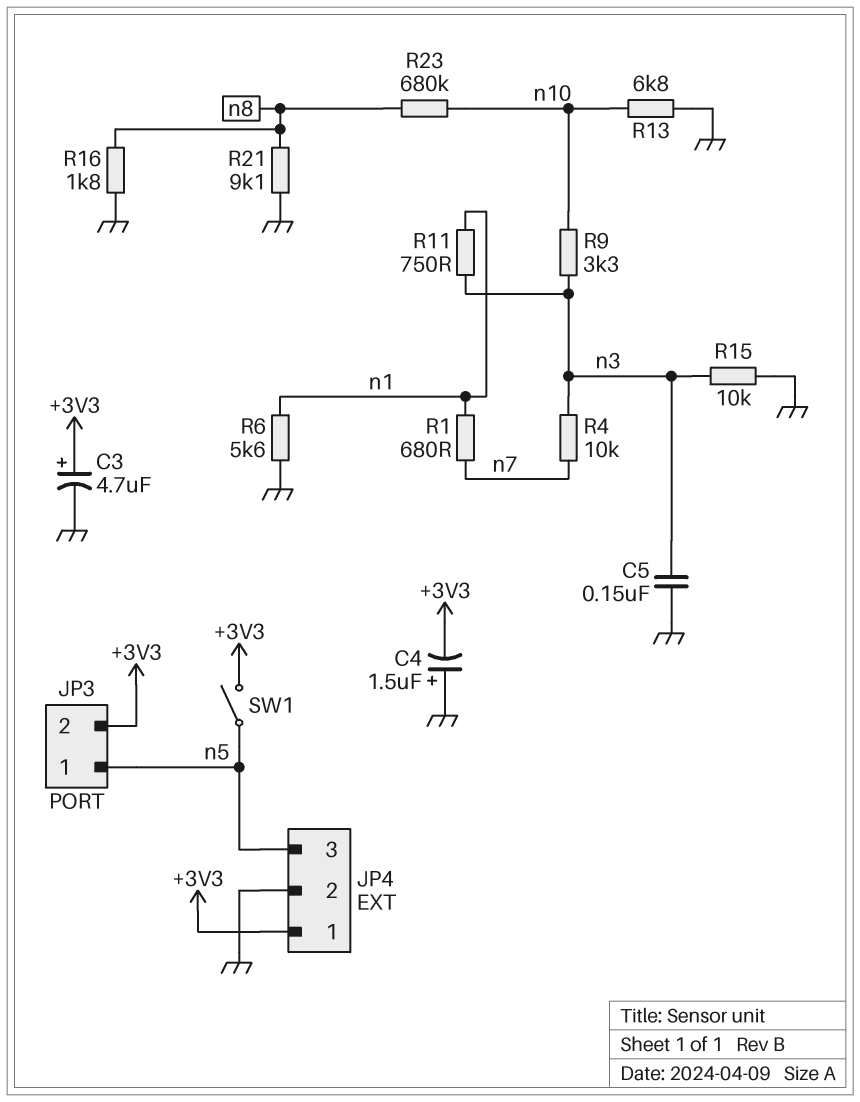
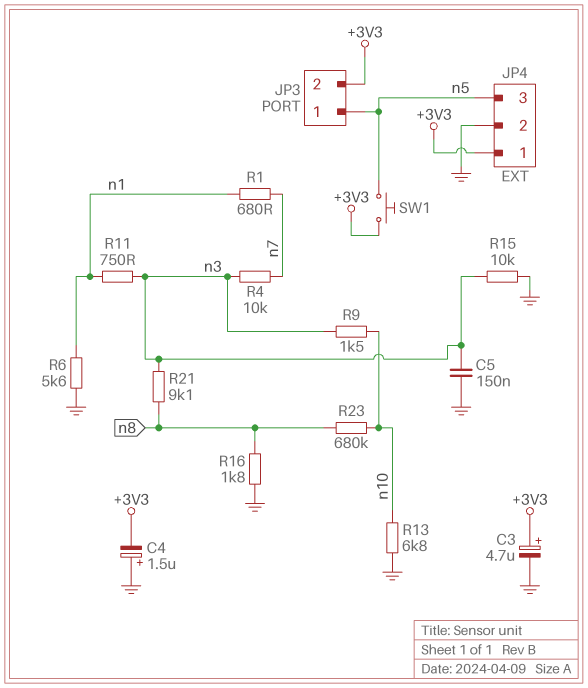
R9: 3.3k (n3, n10) -> 1.5k (n3, n10)
R21: 9.1k (GND, n8) -> 9.1k (n3, n8)
SW1: switch (+3V3, n5) -> button (+3V3, n5)

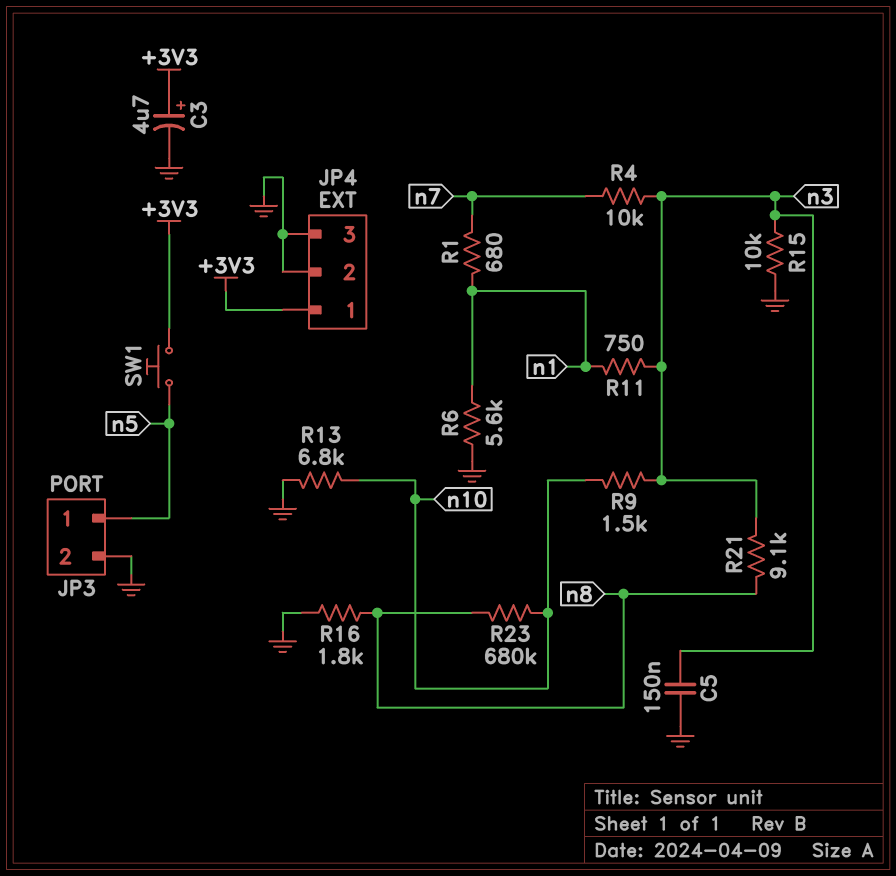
C4: 1.5uF (plus GND, minus +3V3) -> none
JP3 pin 2: +3V3 -> GND
JP4 pin 3: n5 -> GND

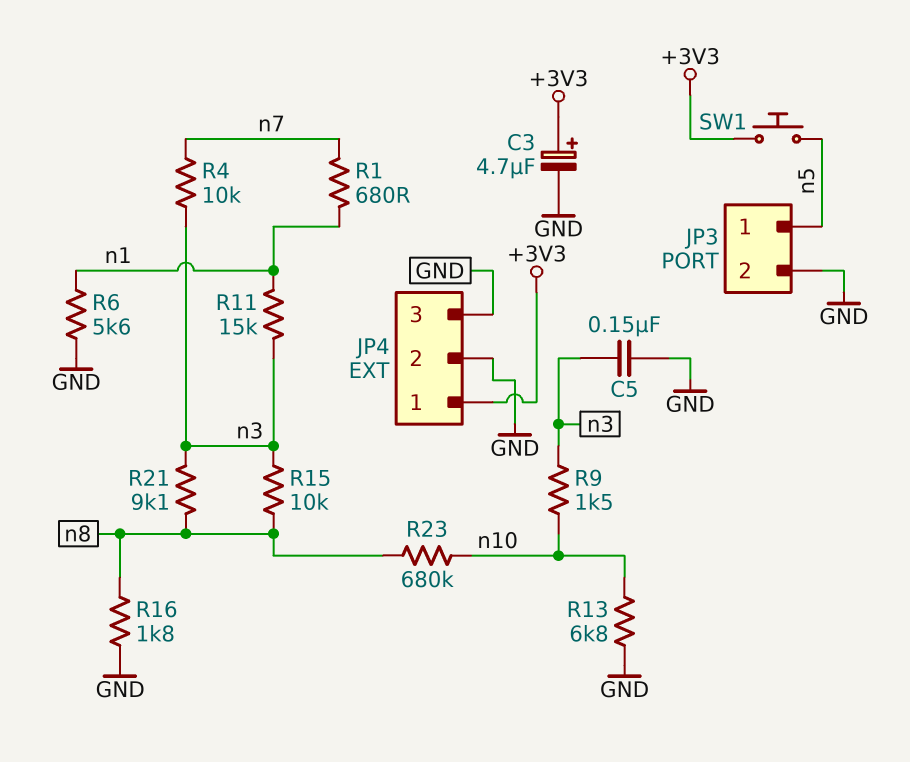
R11: 750 (n1, n3) -> 15k (n1, n3)
R15: 10k (GND, n3) -> 10k (n3, n8)

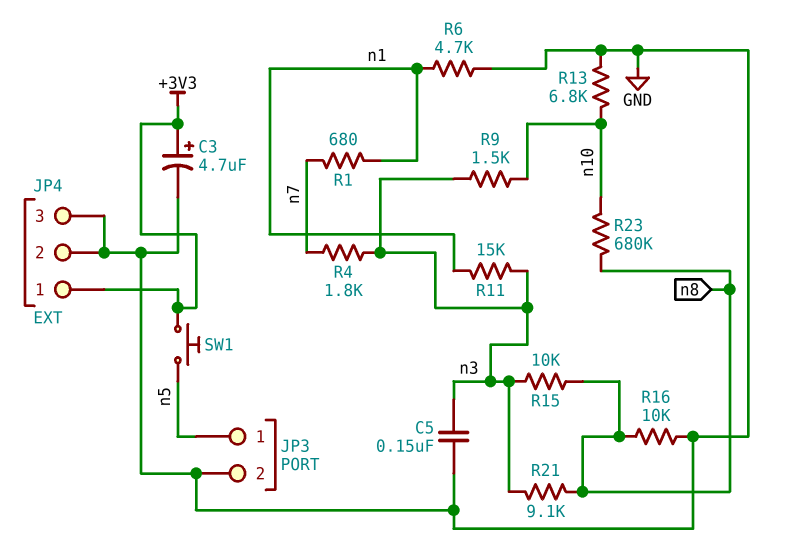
R4: 10k (n3, n7) -> 1.8k (n3, n7)
R6: 5.6k (GND, n1) -> 4.7k (GND, n1)
R16: 1.8k (GND, n8) -> 10k (GND, n8)

